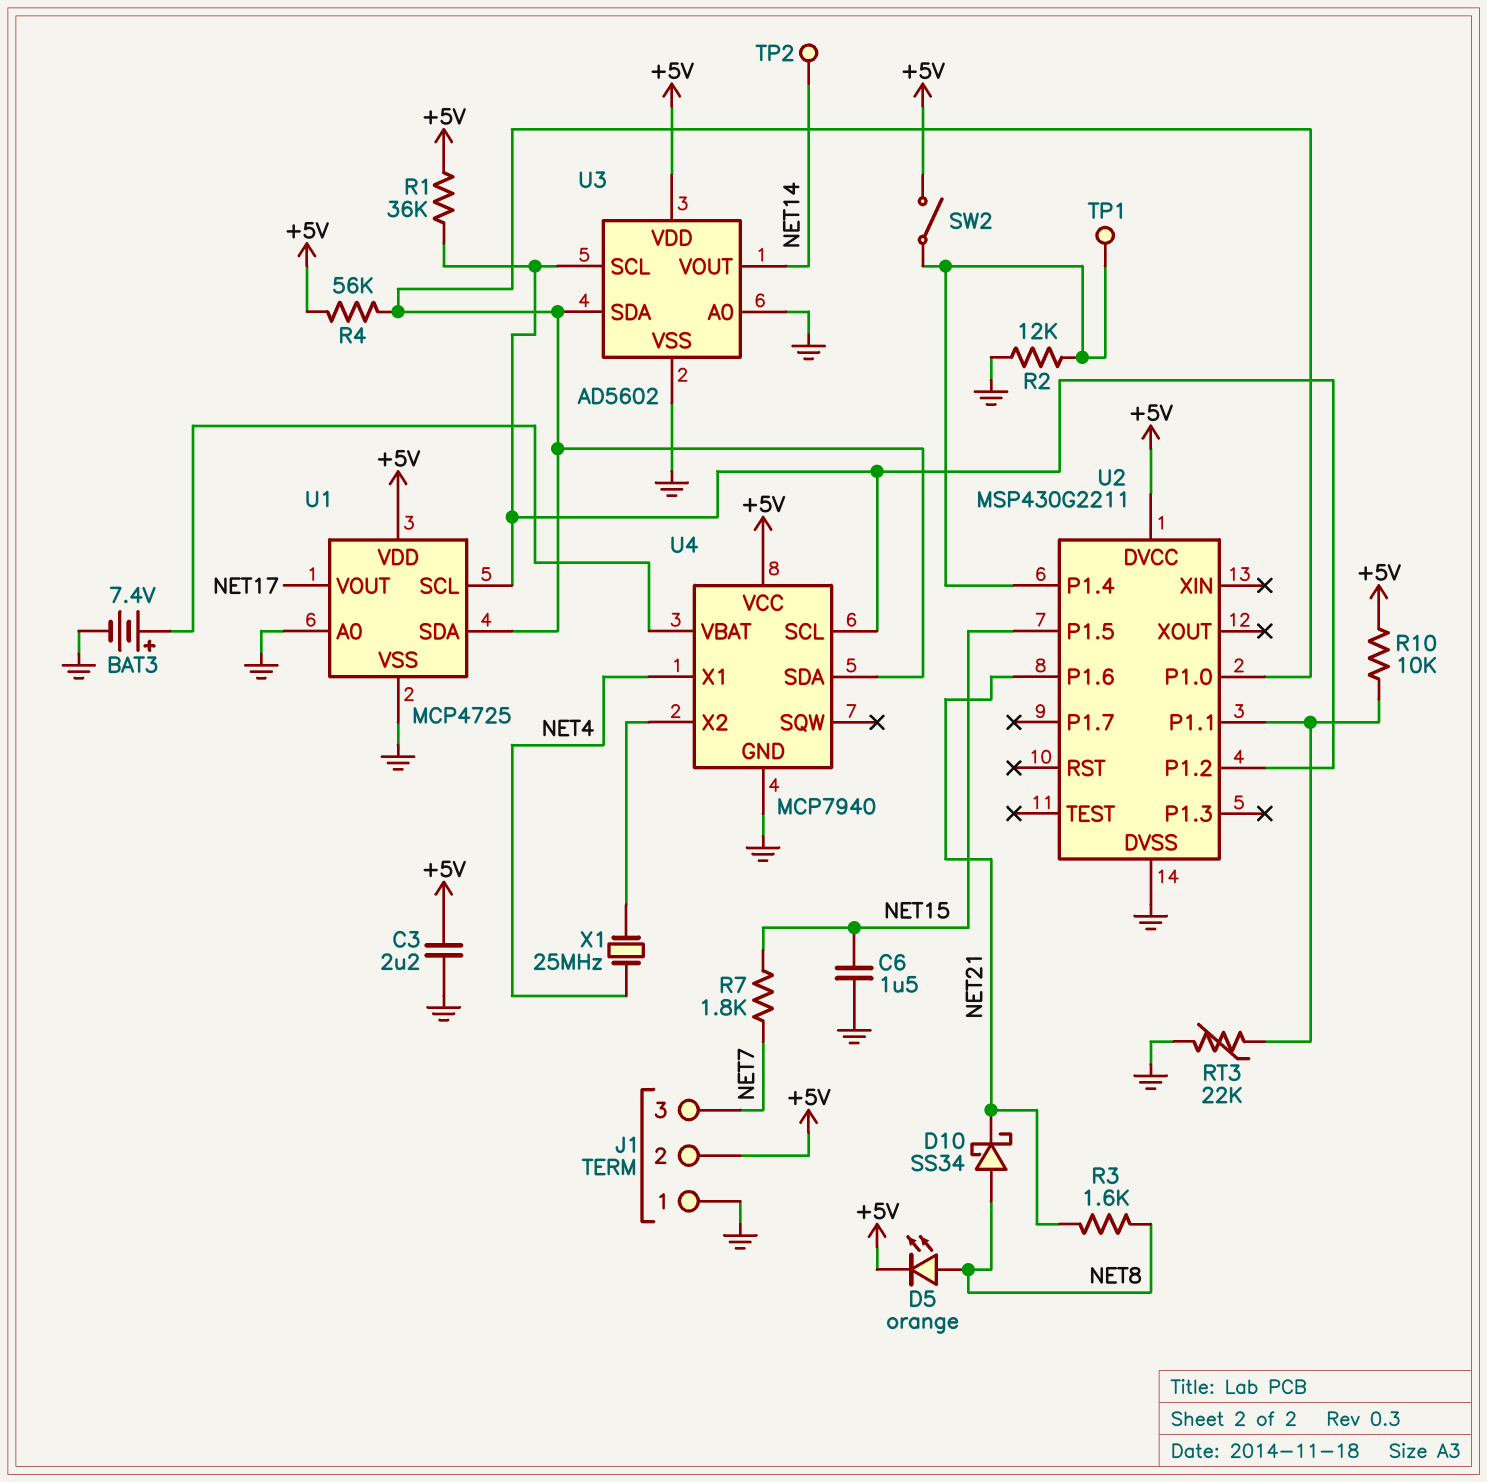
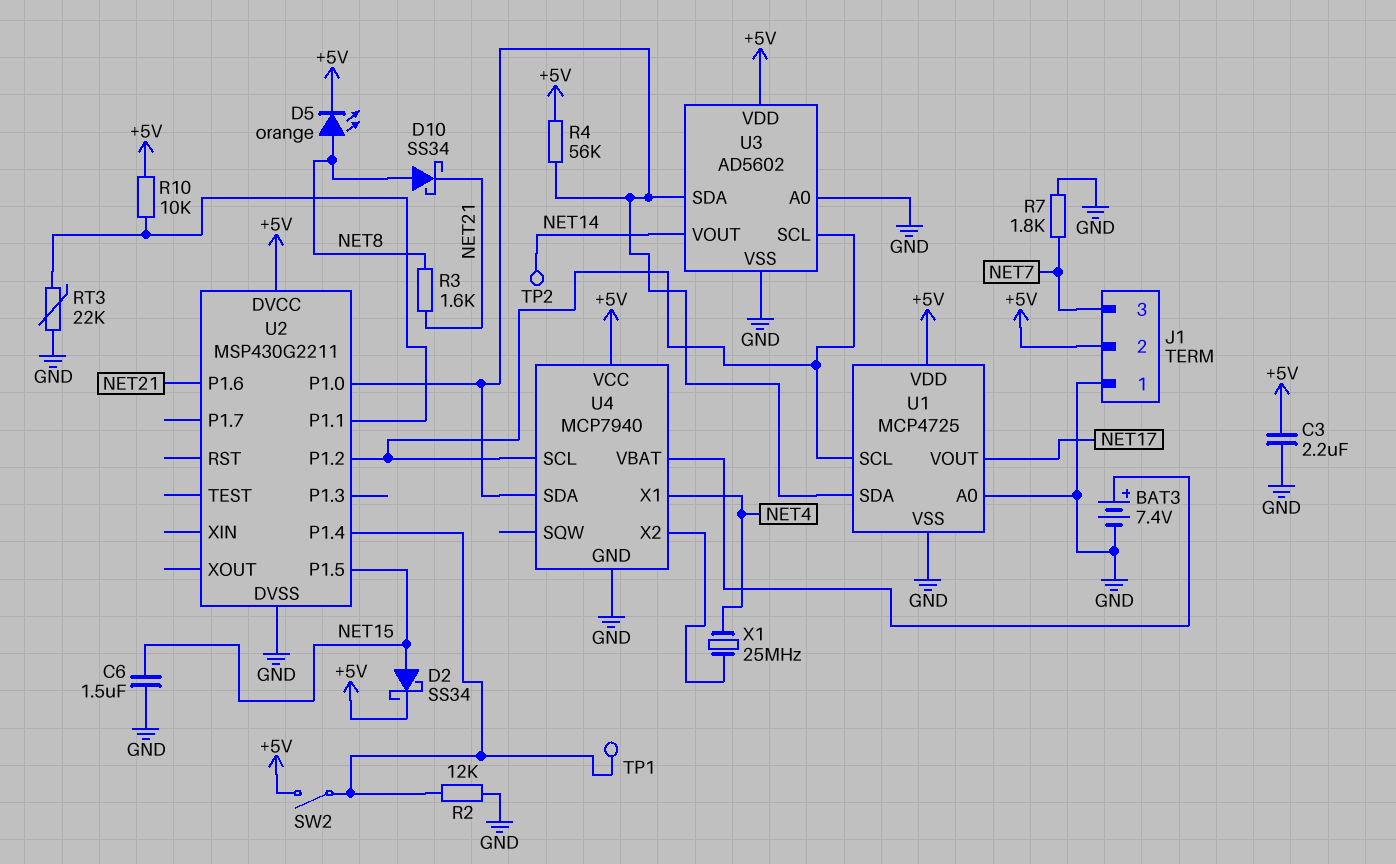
D2: none -> schottky SS34 (A NET15, K +5V)
R1: 36k (+5V, U1/SCL) -> none
R7: 1.8k (NET7, NET15) -> 1.8k (GND, NET7)

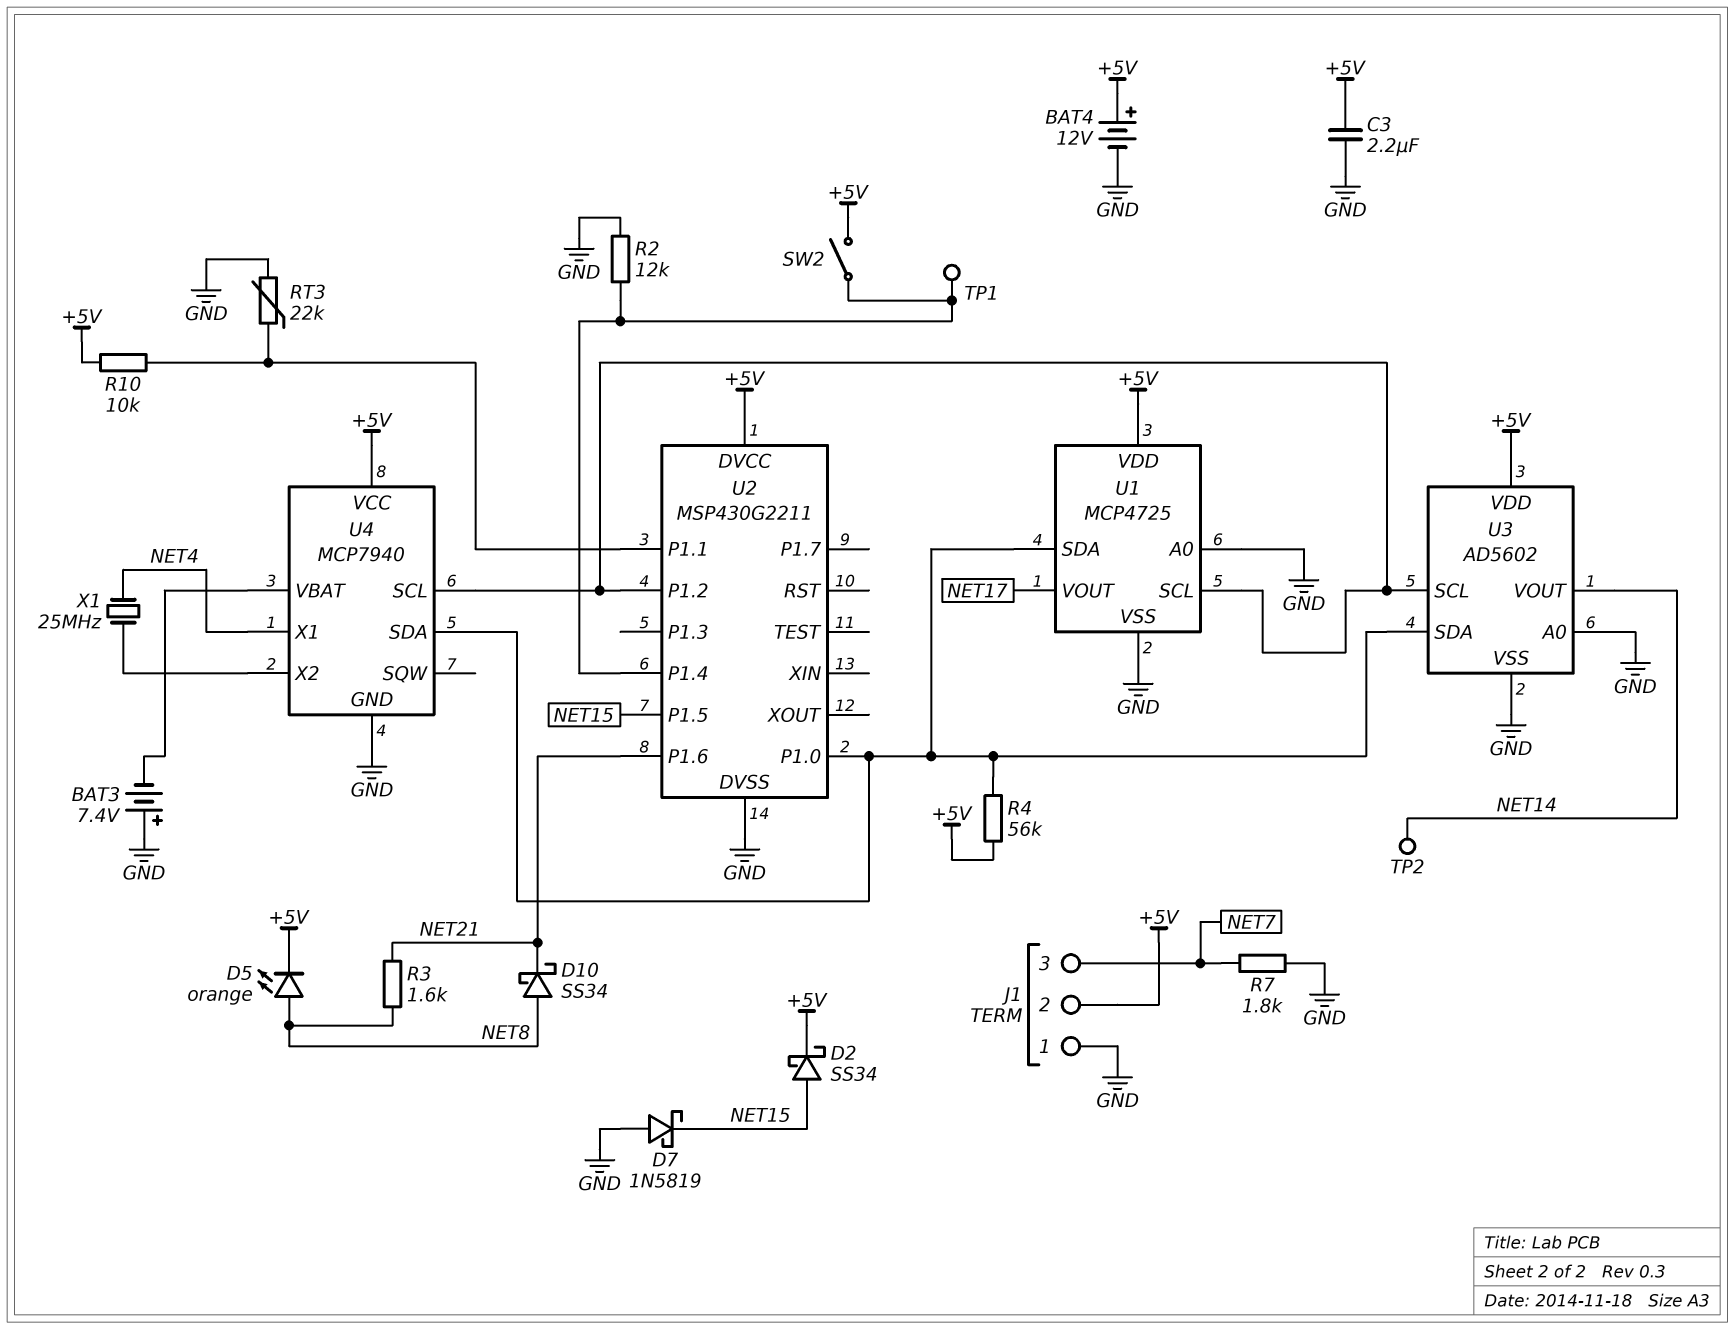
BAT3: 7.4V (plus U4/VBAT, minus GND) -> 7.4V (plus GND, minus U4/VBAT)
BAT4: none -> 12V (plus +5V, minus GND)
C6: 1.5uF (GND, NET15) -> none
D7: none -> schottky 1N5819 (A GND, K NET15)

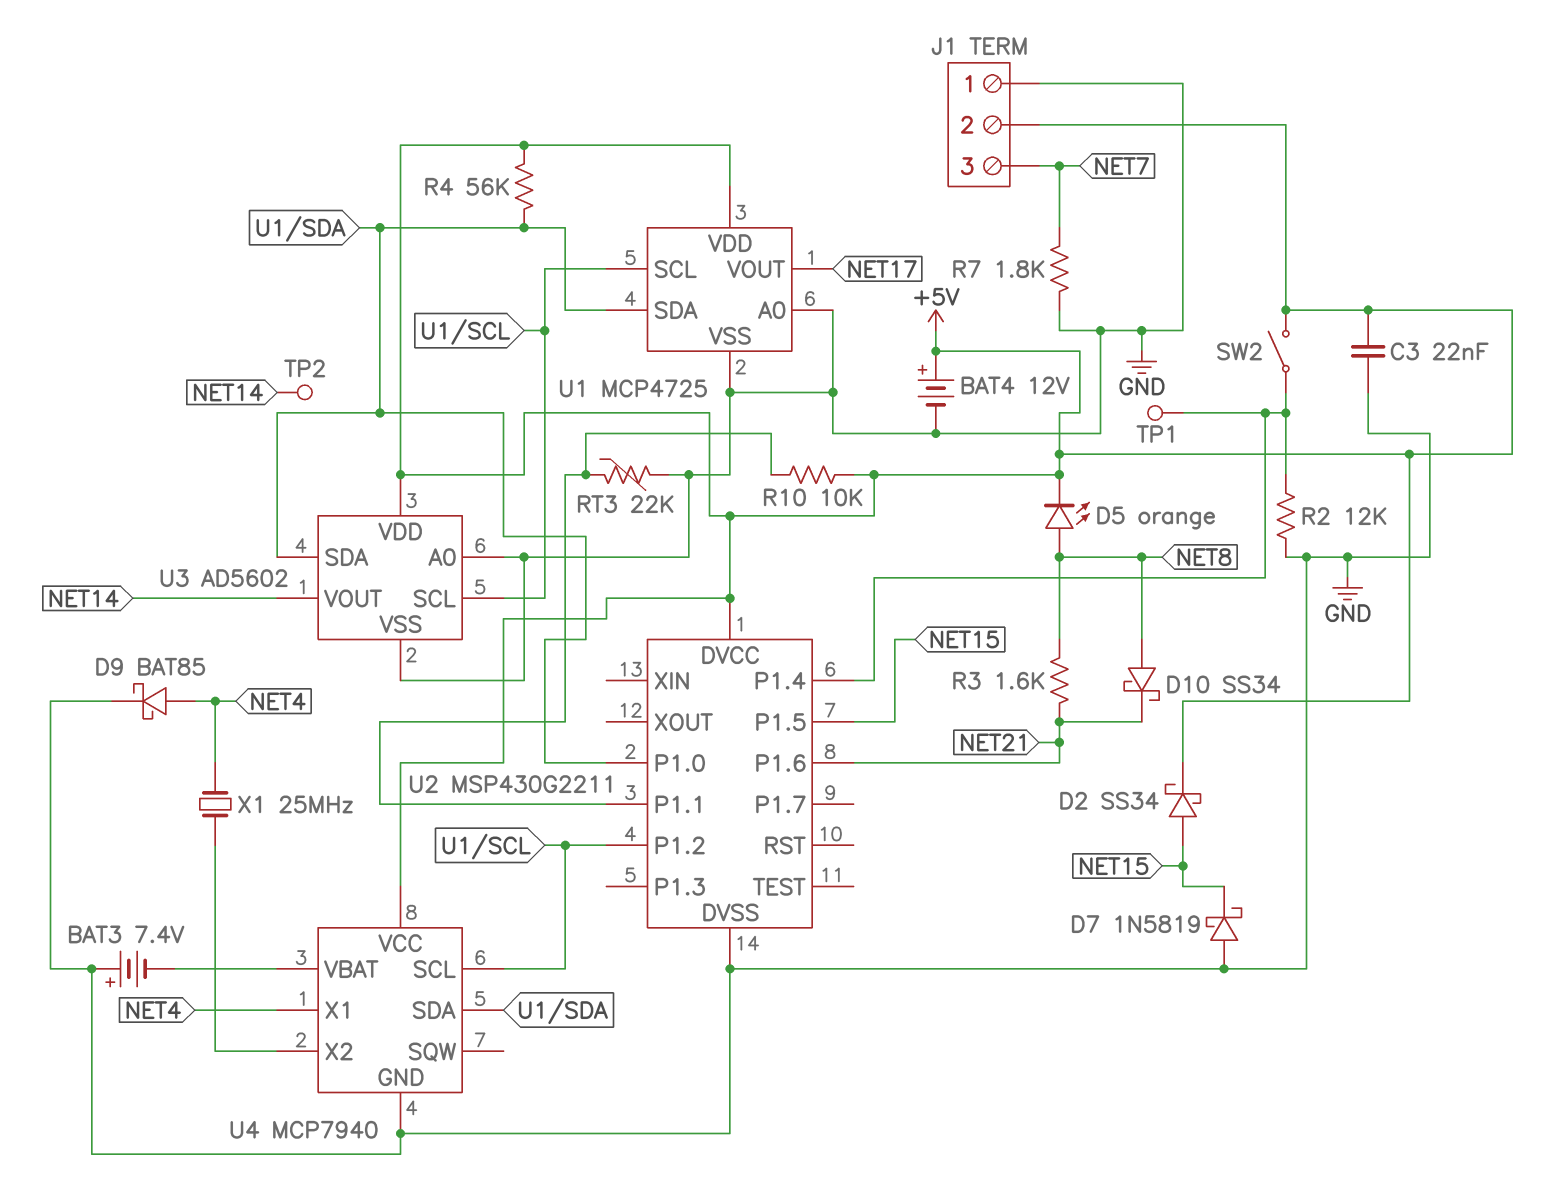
C3: 2.2uF (+5V, GND) -> 22nF (+5V, GND)
D9: none -> schottky BAT85 (A NET4, K GND)

